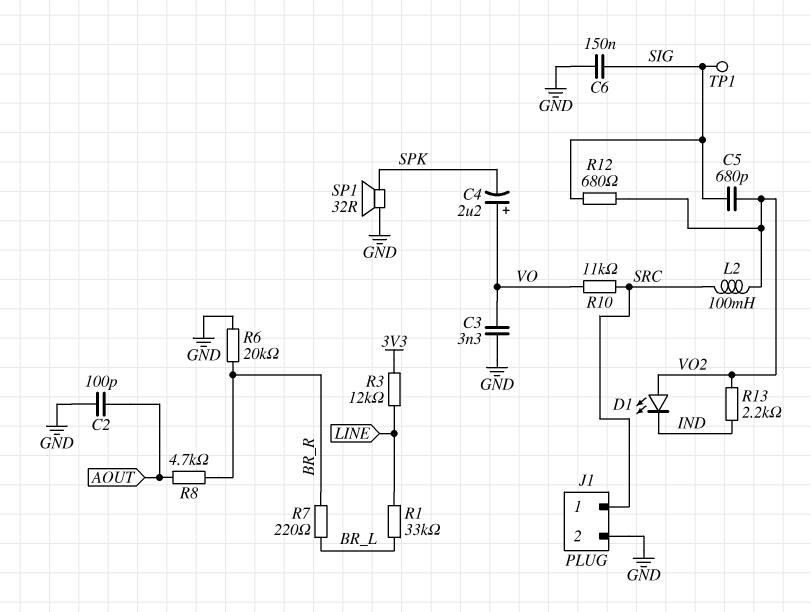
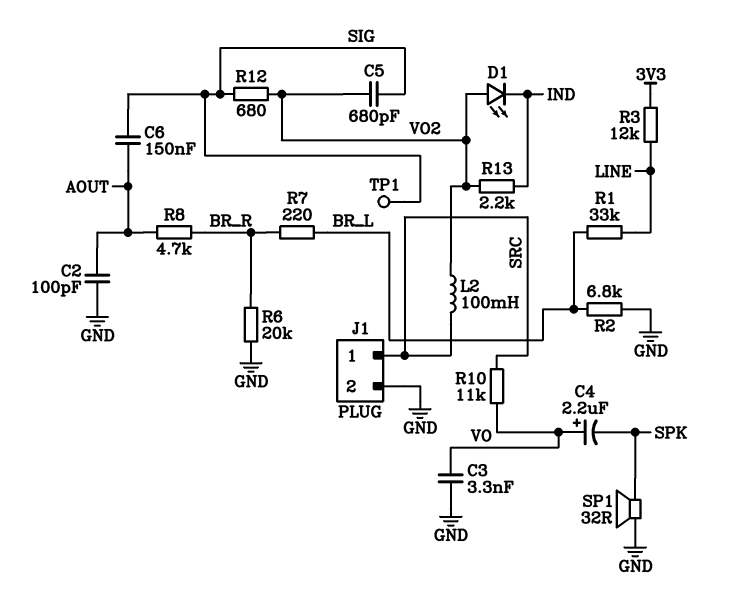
C6: 150nF (GND, SIG) -> 150nF (AOUT, SIG)
R2: none -> 6.8k (BR_L, GND)

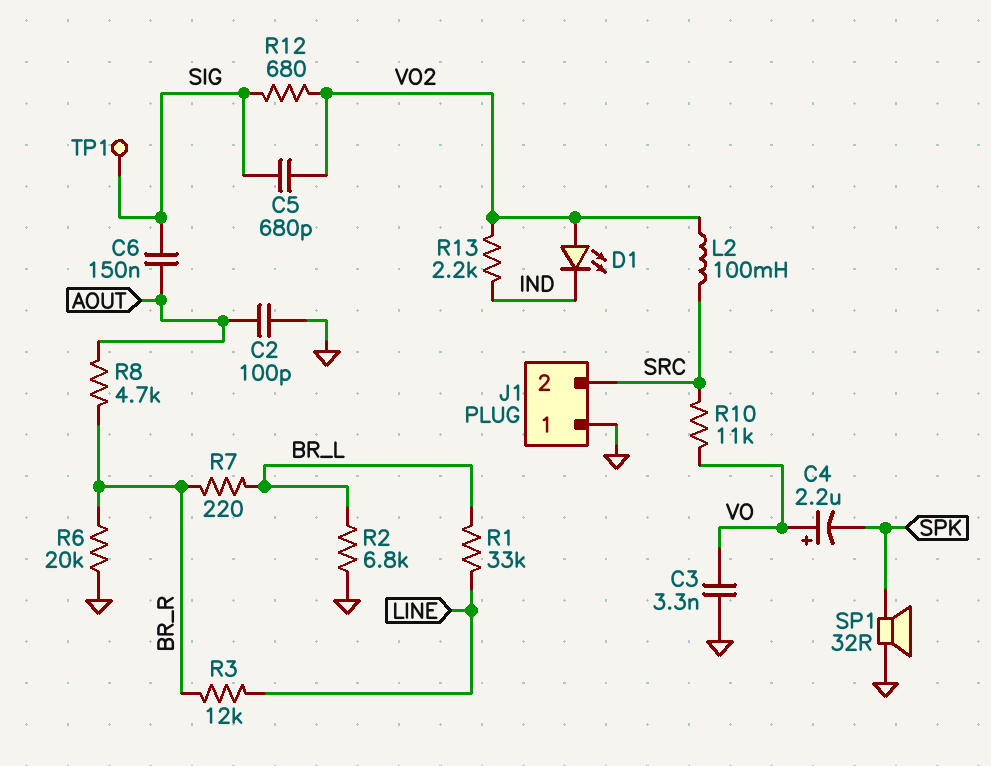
J1 pin 1: SRC -> GND
J1 pin 2: GND -> SRC
R3: 12k (3V3, LINE) -> 12k (BR_R, LINE)

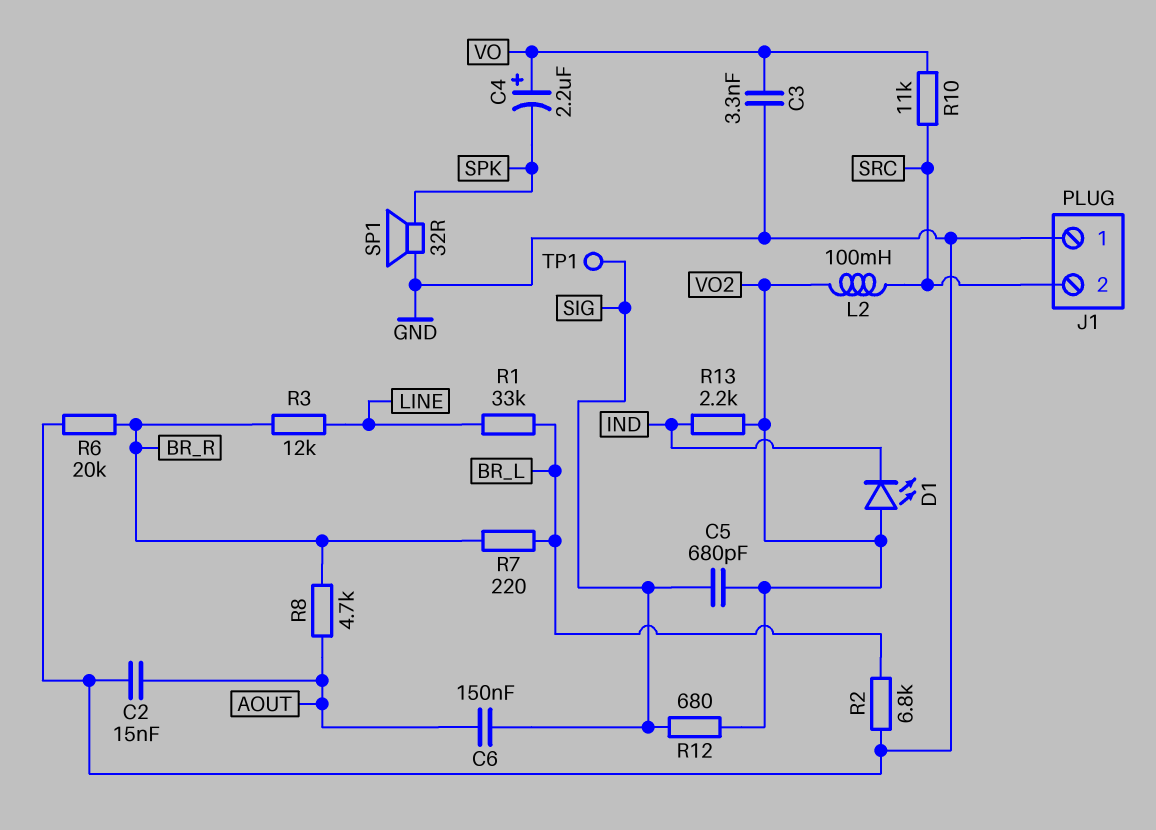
C2: 100pF (AOUT, GND) -> 15nF (AOUT, GND)

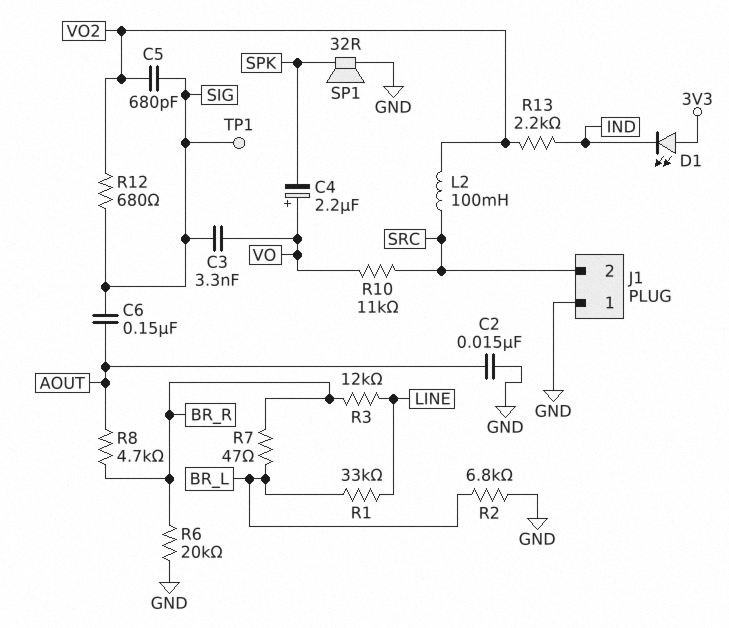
C3: 3.3nF (GND, VO) -> 3.3nF (SIG, VO)
D1: LED (A VO2, K IND) -> LED (A 3V3, K IND)
R7: 220 (BR_L, BR_R) -> 47 (BR_L, BR_R)

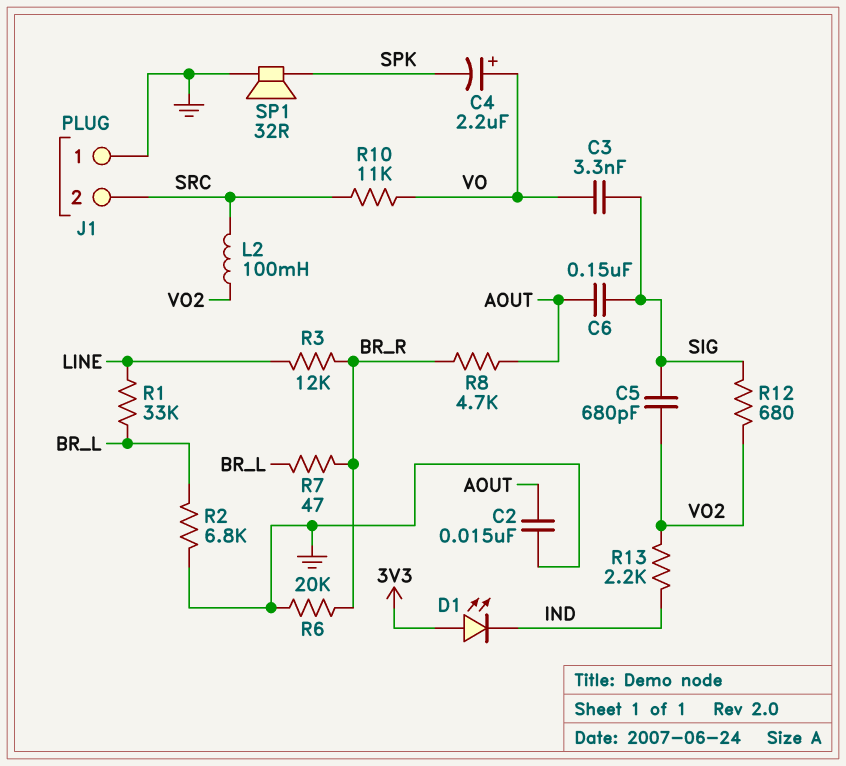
TP1: test point (SIG) -> none

